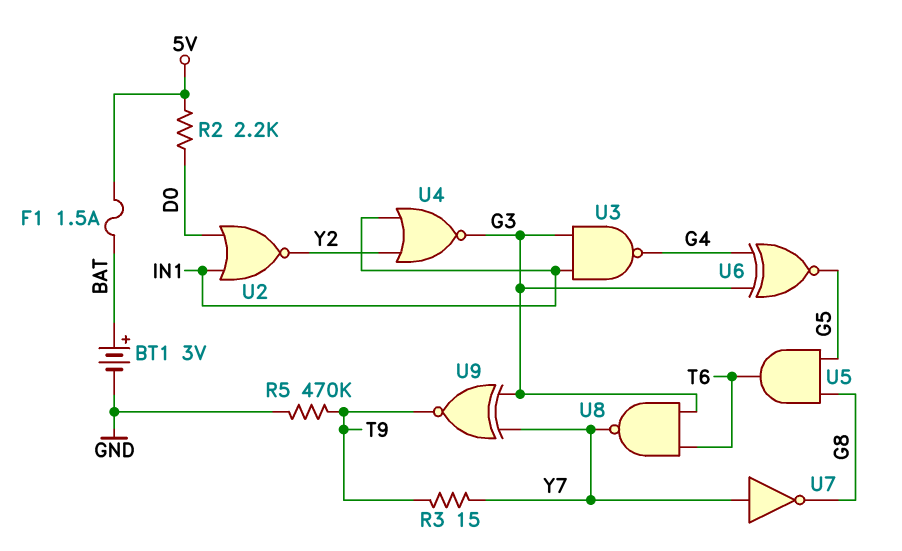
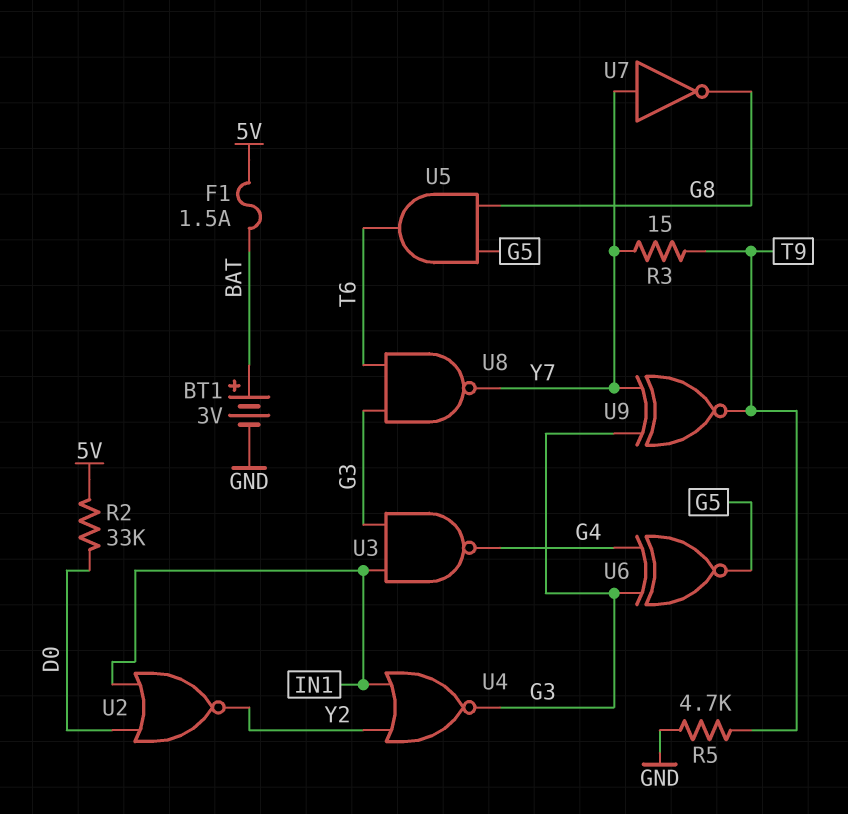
R2: 2.2k (5V, D0) -> 33k (5V, D0)
R5: 470k (GND, T9) -> 4.7k (GND, T9)

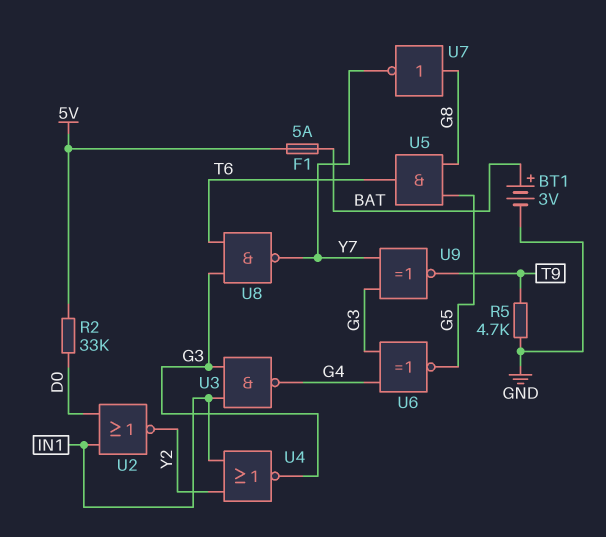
F1: 1.5A (5V, BAT) -> 5A (5V, BAT)
R3: 15 (T9, Y7) -> none
U7: NOT (in Y7, out G8) -> NOT (in G8, out Y7)

